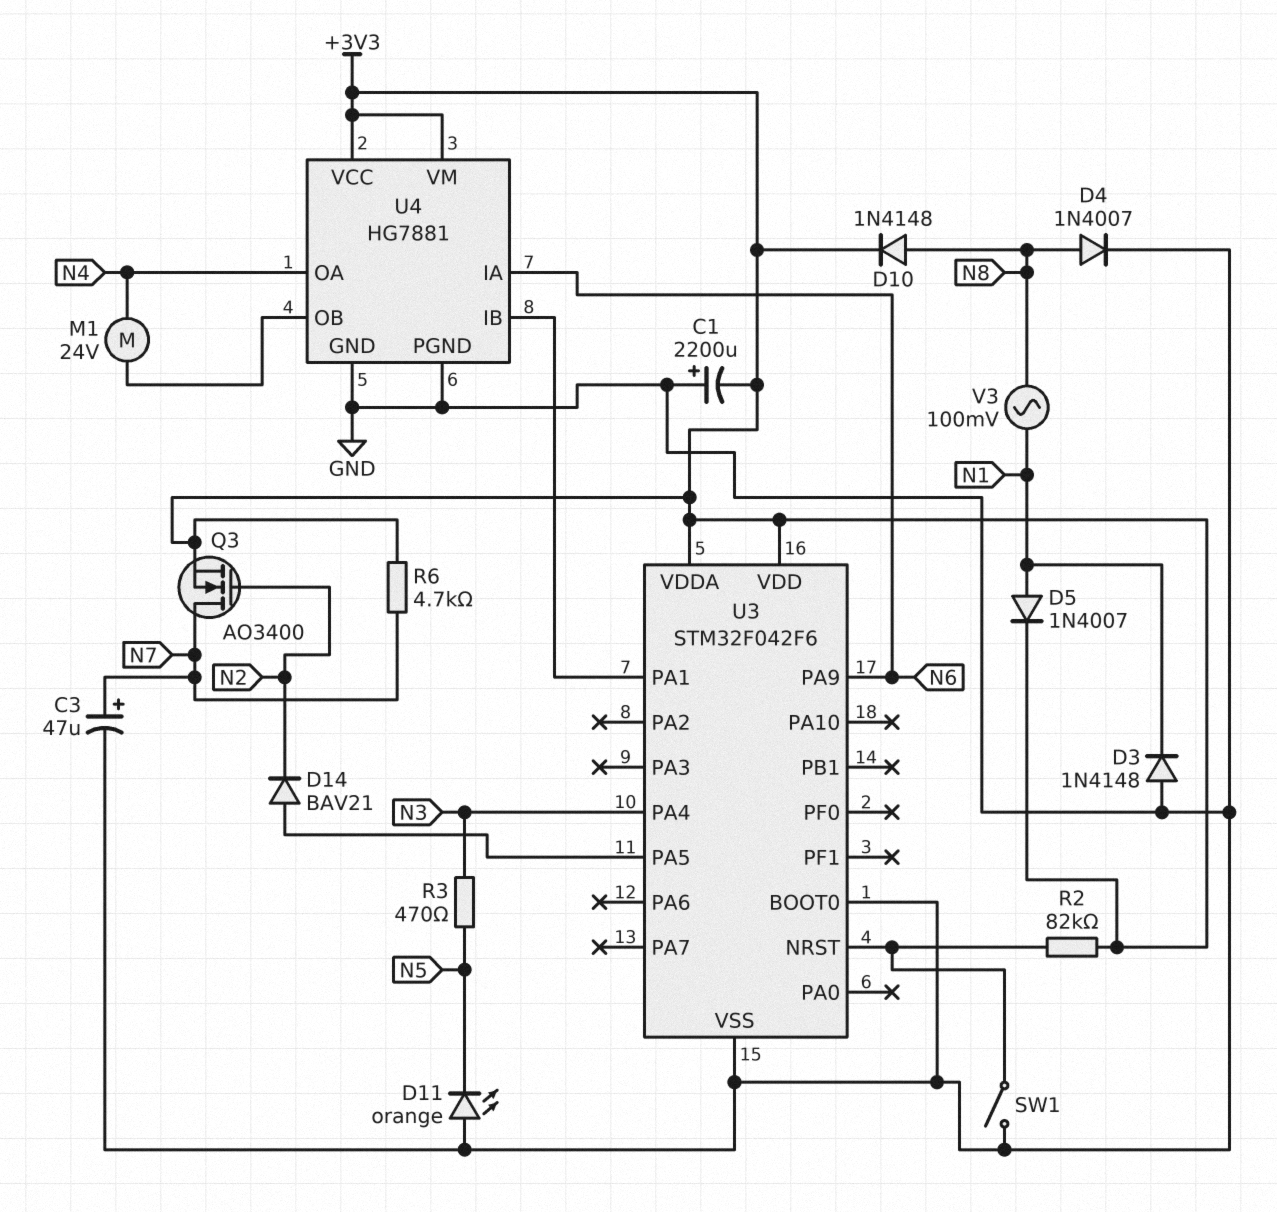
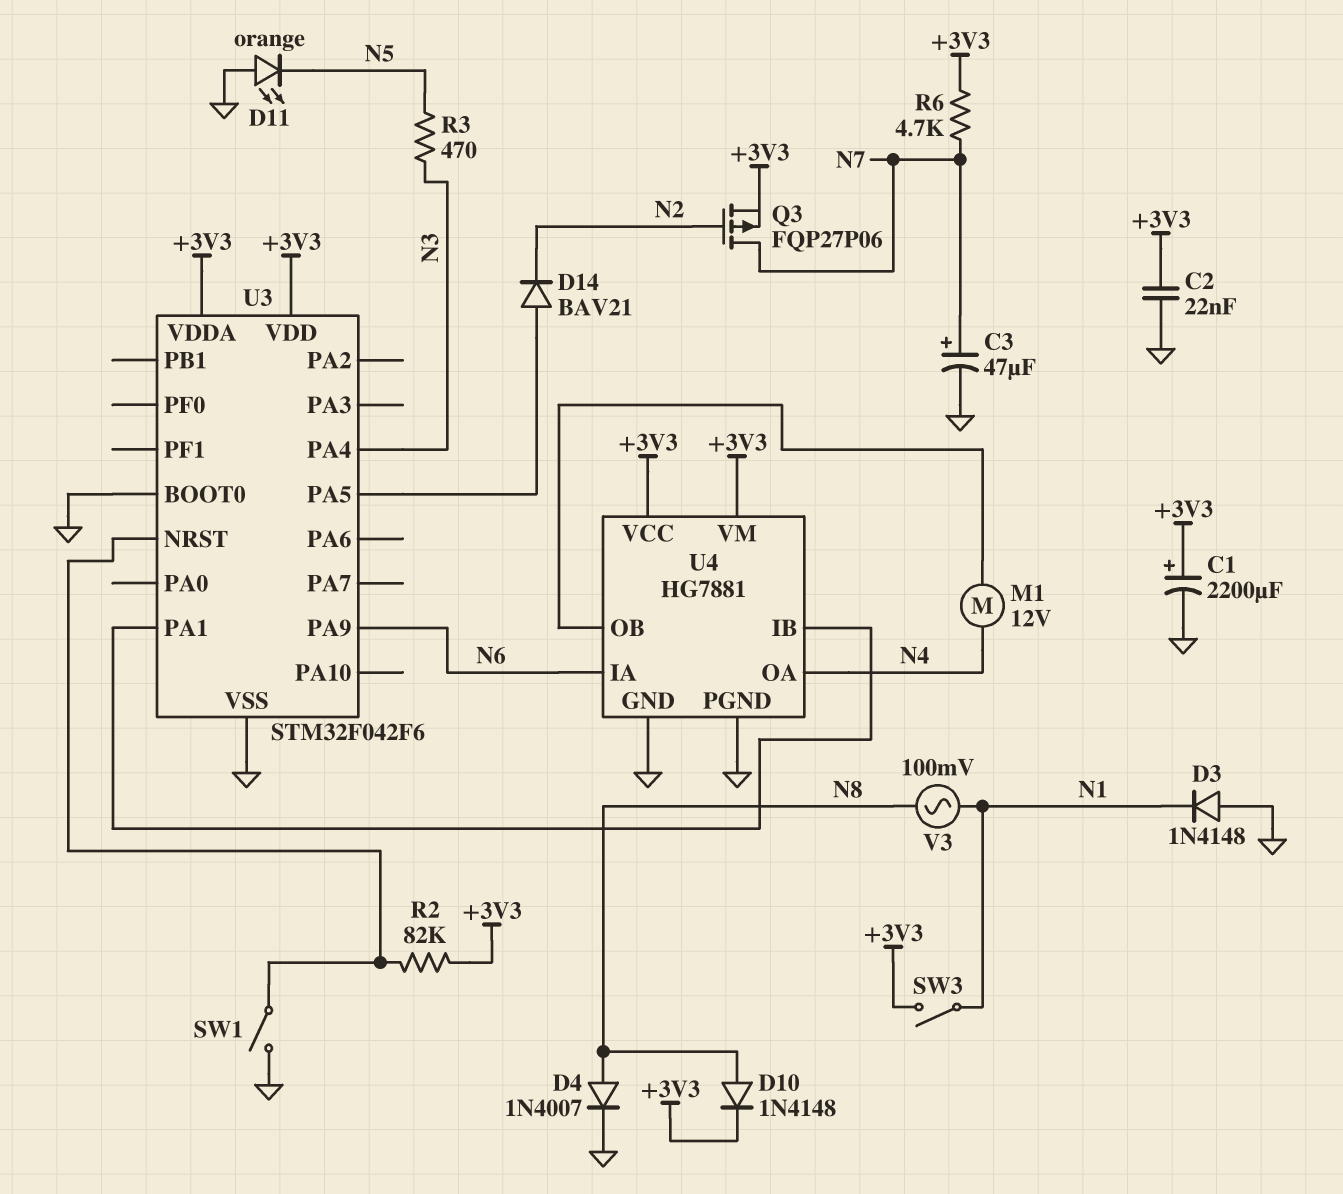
C1: 2200uF (plus GND, minus +3V3) -> 2200uF (plus +3V3, minus GND)
C2: none -> 22nF (+3V3, GND)
D5: diode 1N4007 (A N1, K +3V3) -> none
M1: motor 24V (N4, U4/OB) -> motor 12V (N4, U4/OB)
Q3: NMOS AO3400 (G N2, D N7, S +3V3) -> PMOS FQP27P06 (G N2, D N7, S +3V3)
SW3: none -> switch (+3V3, N1)

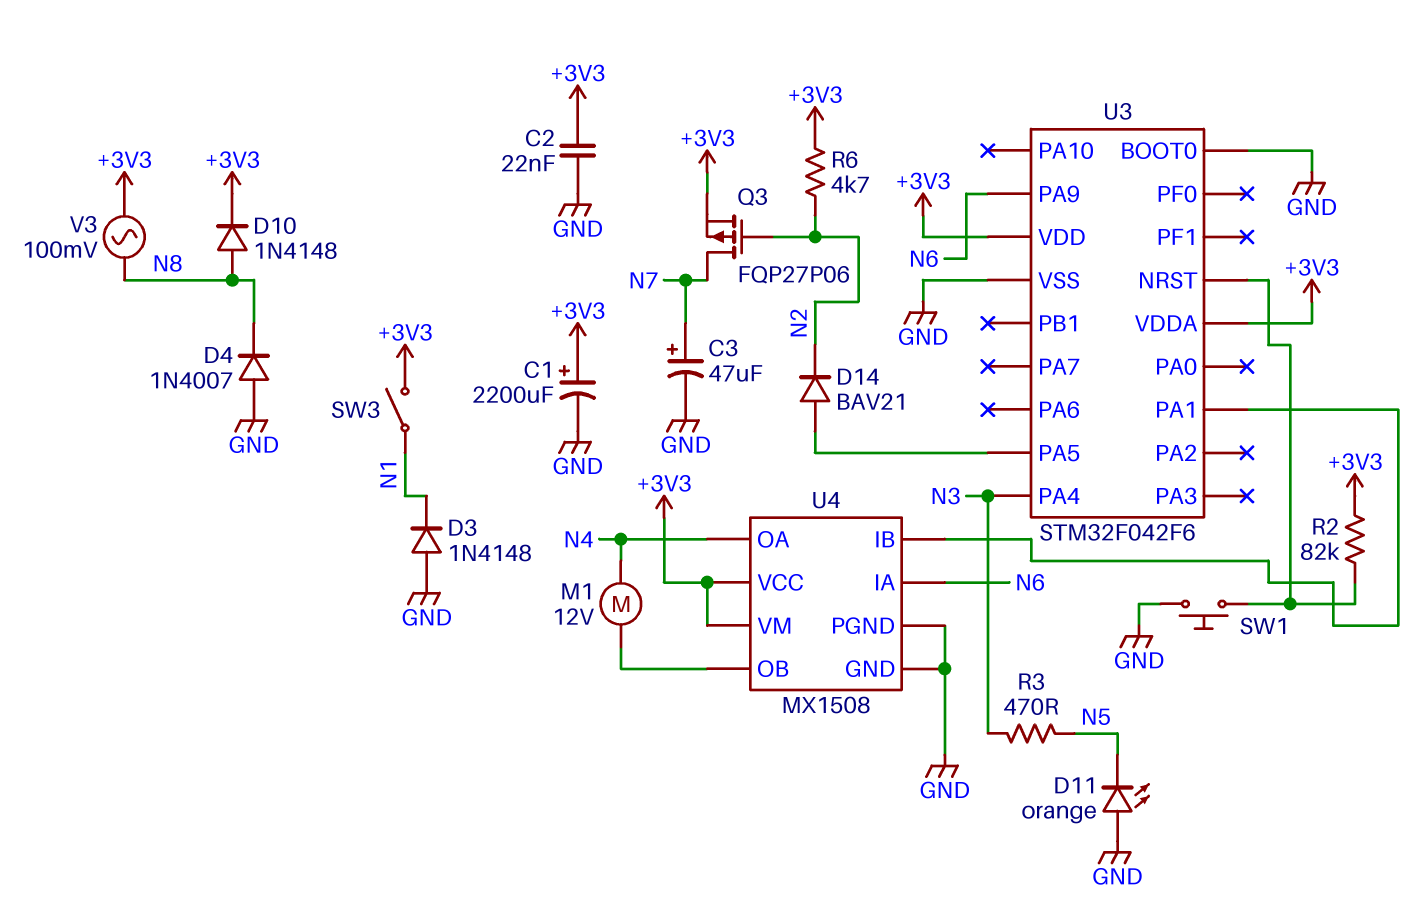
D4: diode 1N4007 (A N8, K GND) -> diode 1N4007 (A GND, K N8)
R6: 4.7k (+3V3, N7) -> 4.7k (+3V3, N2)
SW1: switch (GND, U3/NRST) -> button (GND, U3/NRST)
U4: HG7881 -> MX1508
V3: AC 100mV (N1, N8) -> AC 100mV (+3V3, N8)

